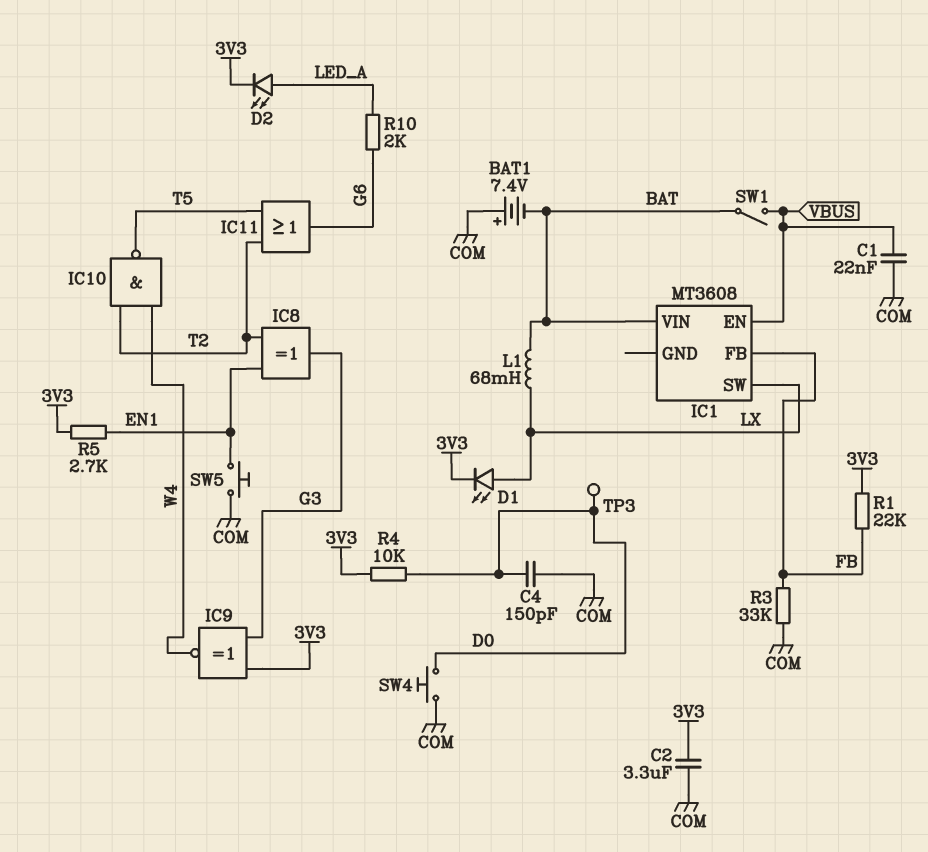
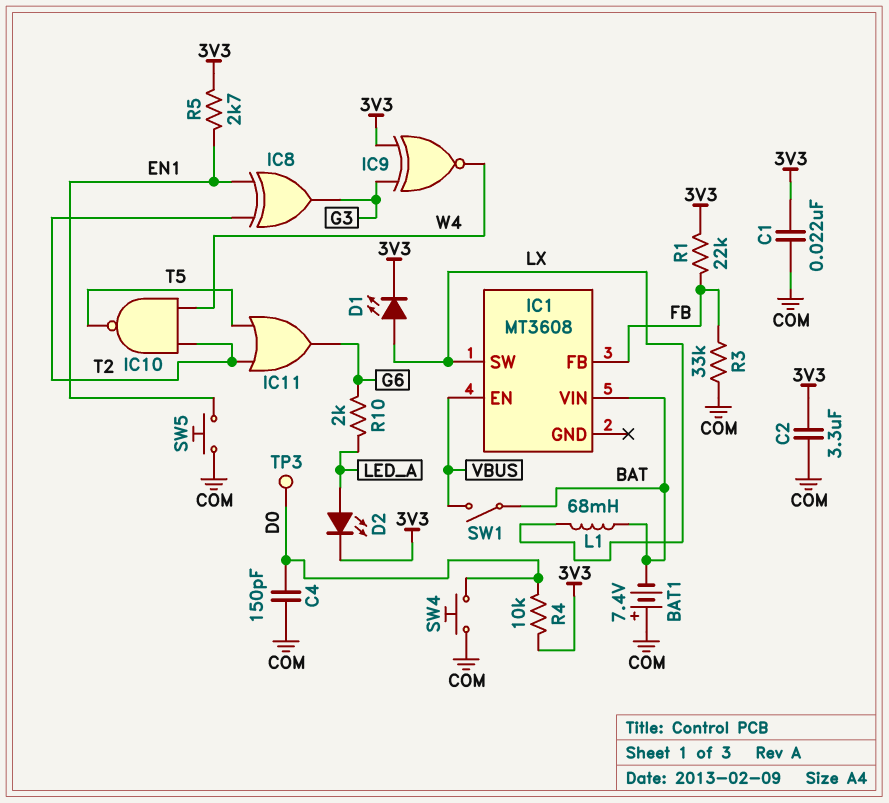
C1: 22nF (COM, VBUS) -> 22nF (3V3, COM)

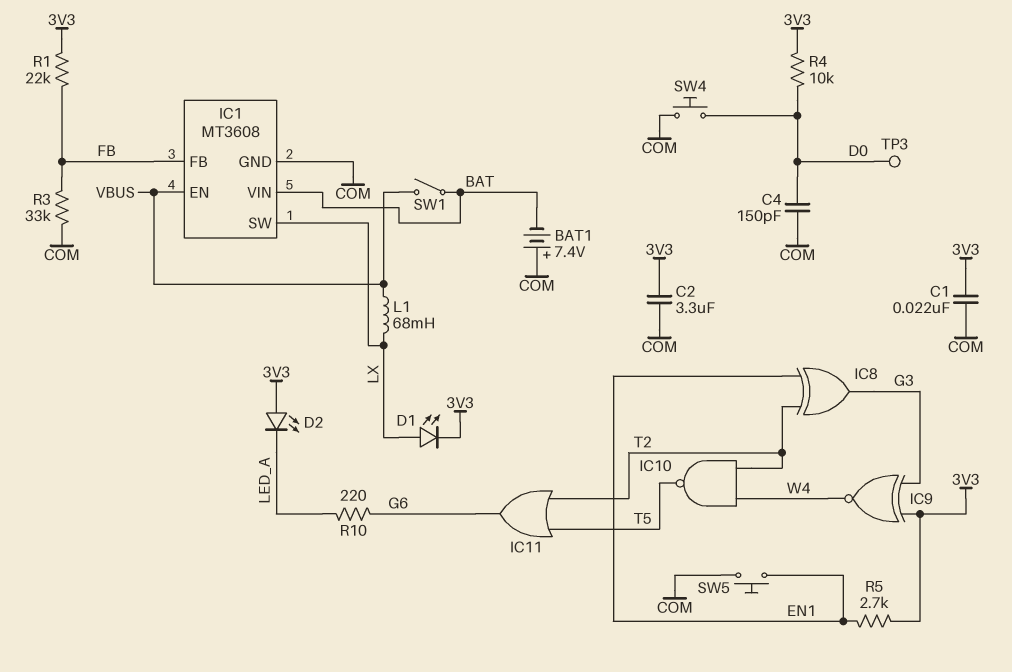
D2: LED (A LED_A, K 3V3) -> LED (A 3V3, K LED_A)
IC1 pin GND: none -> COM
L1: 68mH (BAT, LX) -> 68mH (LX, VBUS)
R10: 2k (G6, LED_A) -> 220 (G6, LED_A)

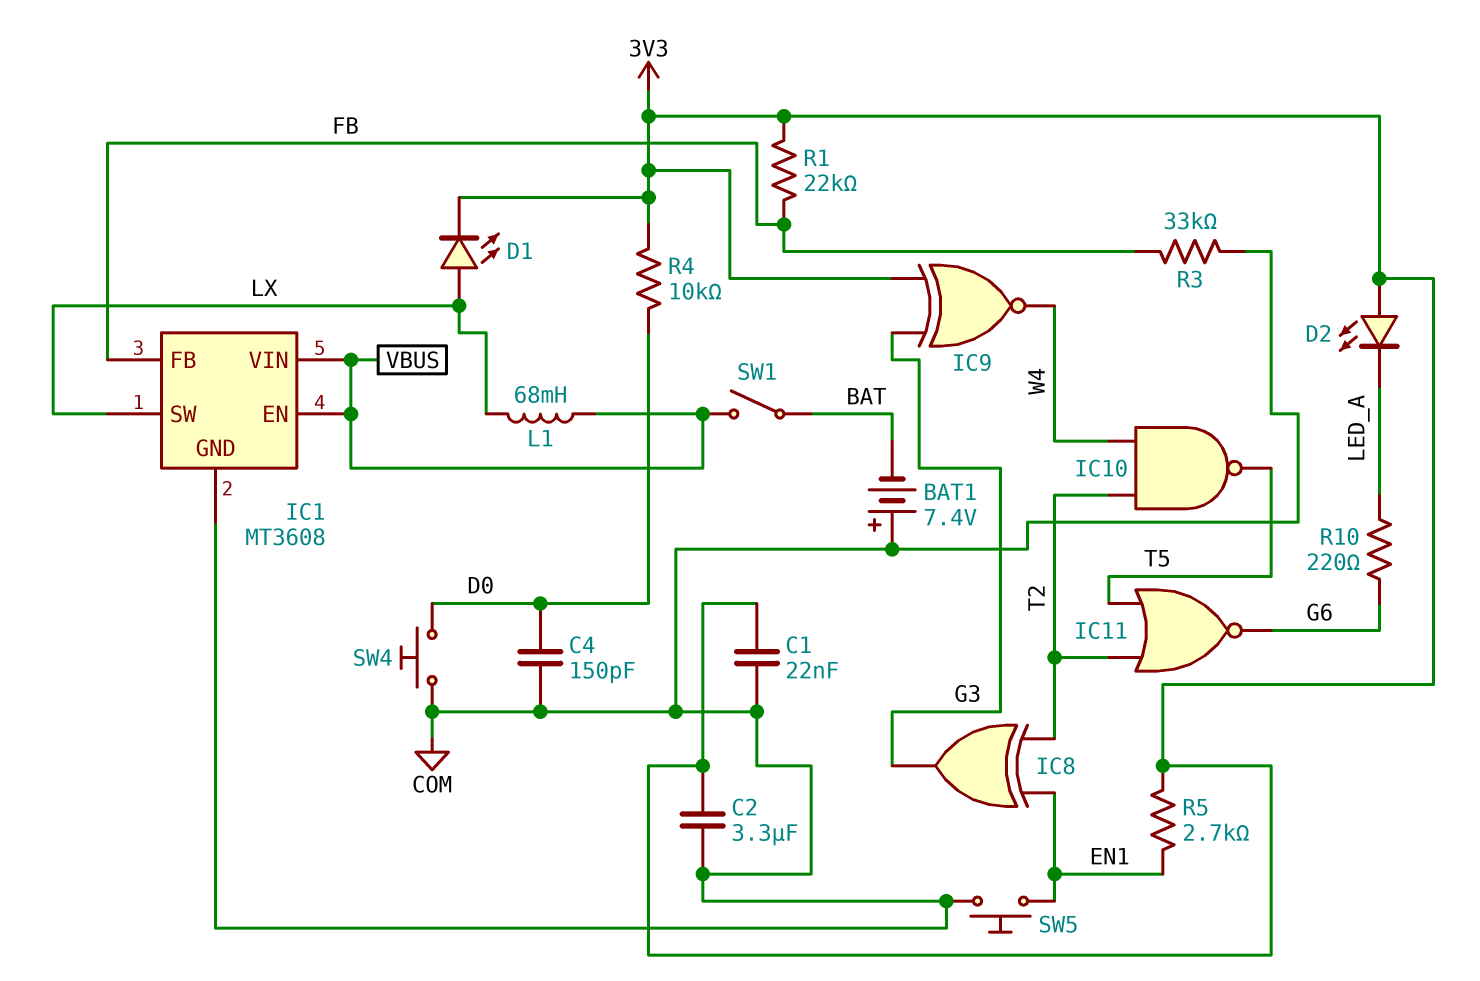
IC1 pin VIN: BAT -> VBUS
IC11: OR (in T2, in T5, out G6) -> NOR (in T2, in T5, out G6)
TP3: test point (D0) -> none

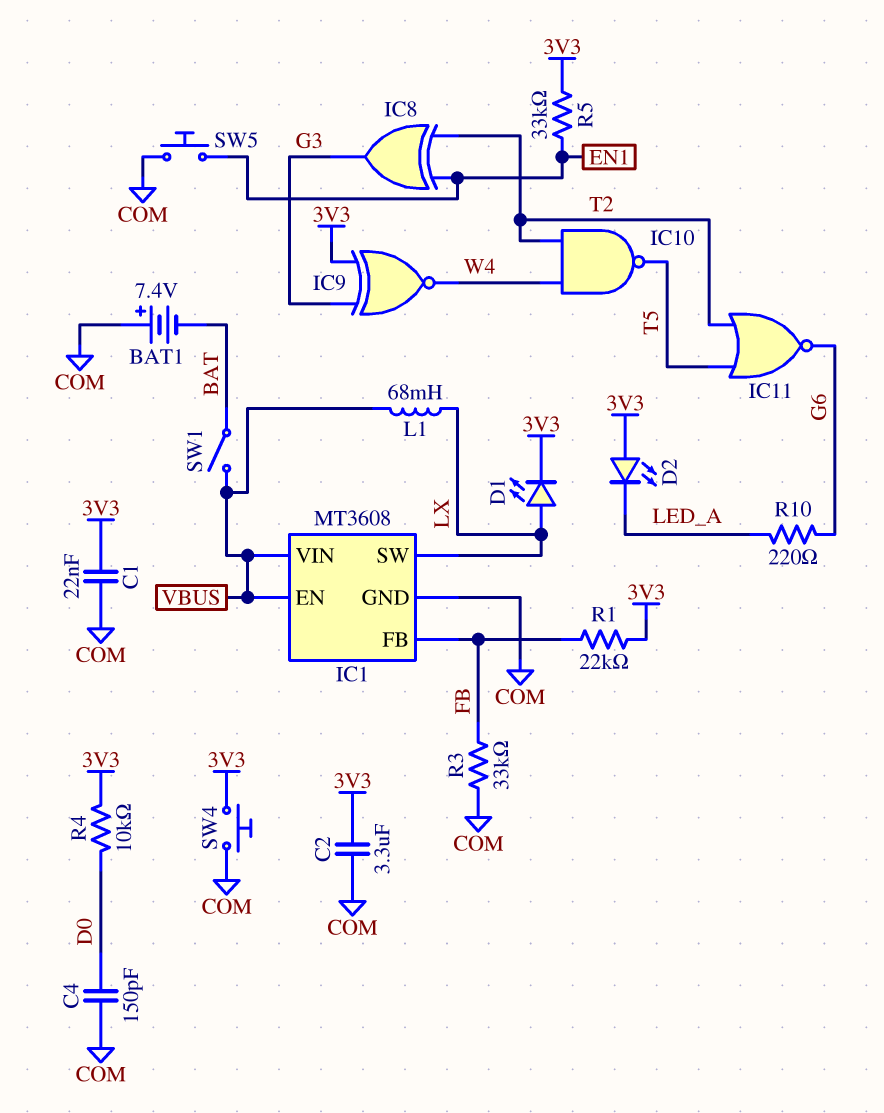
R5: 2.7k (3V3, EN1) -> 33k (3V3, EN1)
SW4: button (COM, D0) -> button (3V3, COM)

